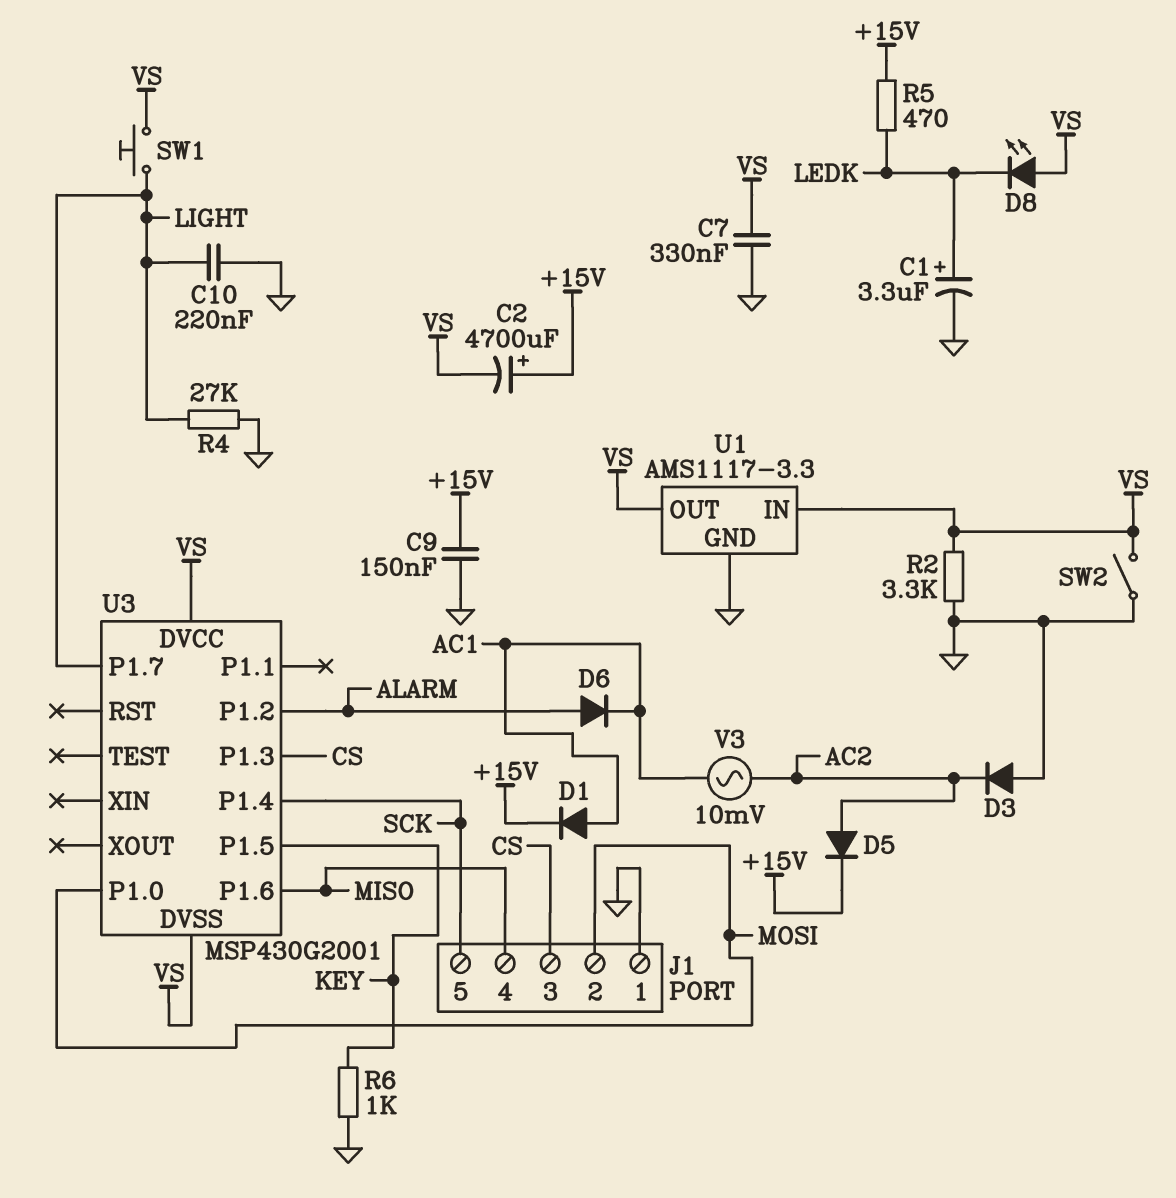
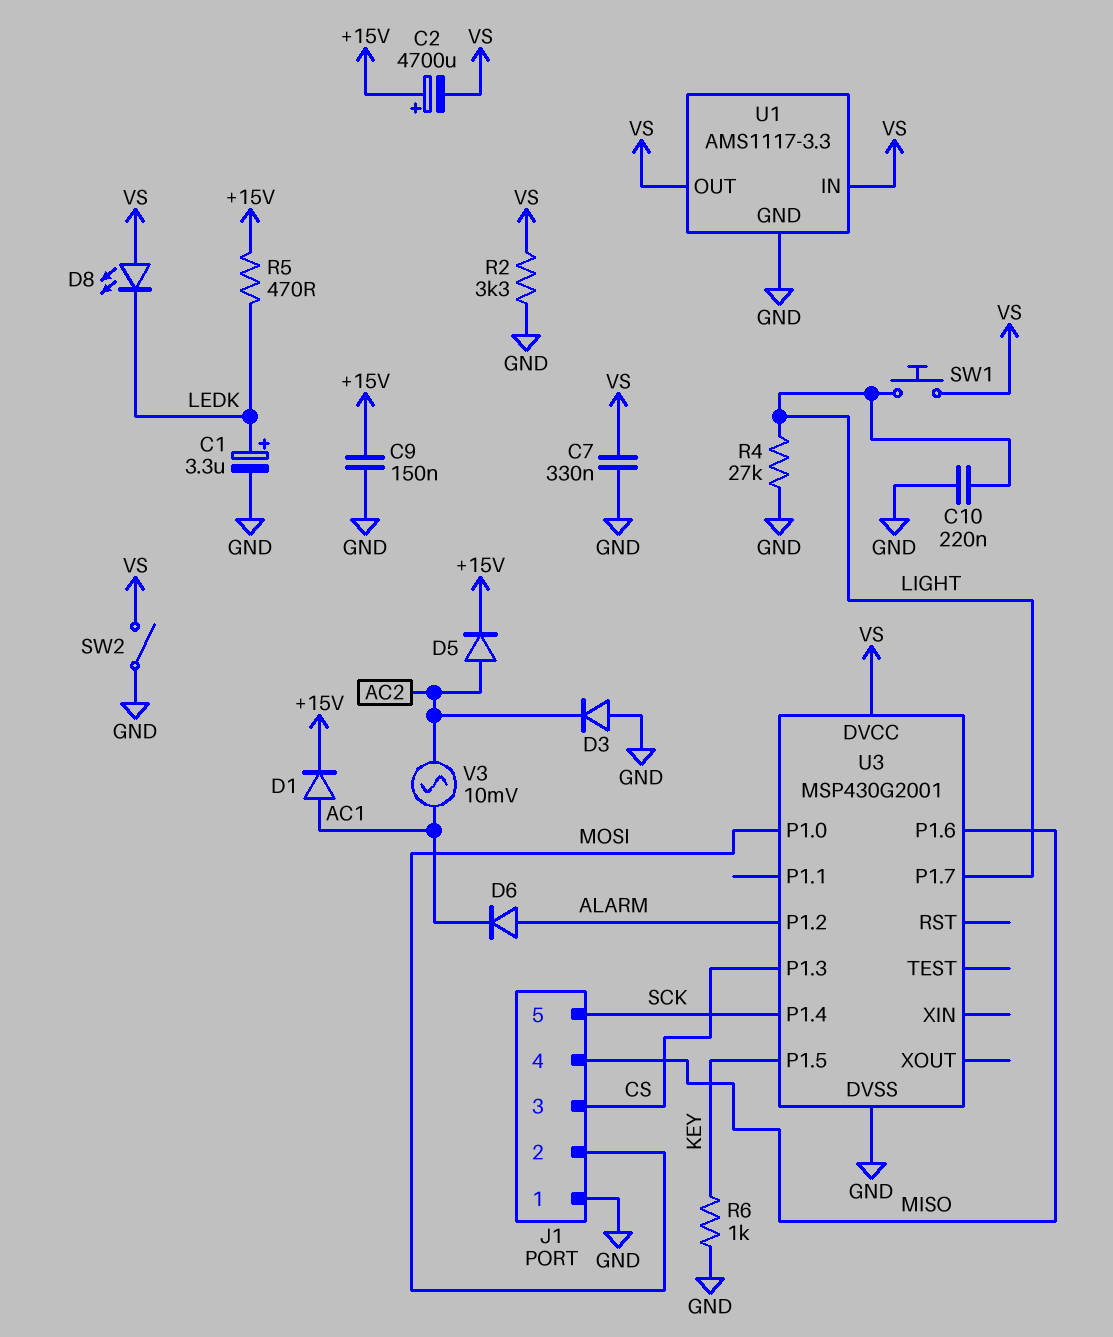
U3 pin DVSS: VS -> GND

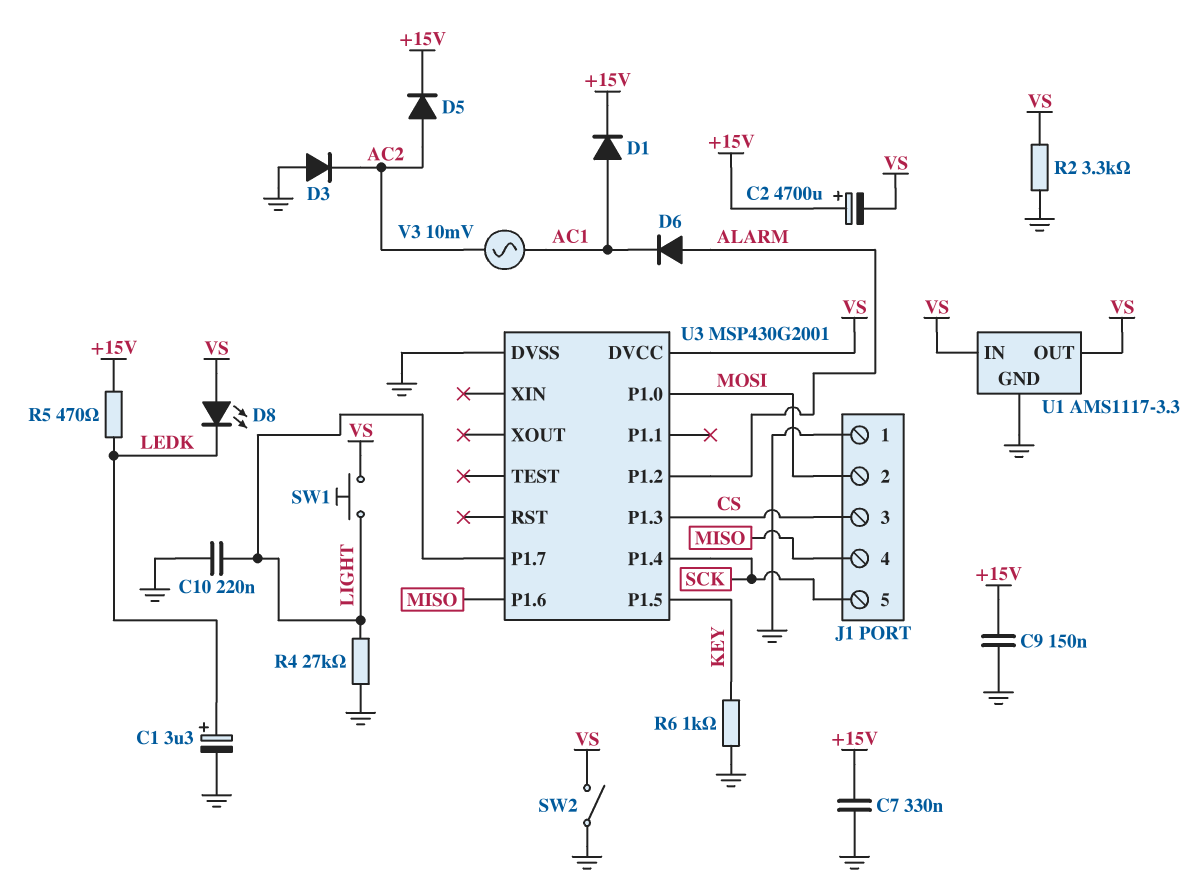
C7: 330nF (GND, VS) -> 330nF (+15V, GND)

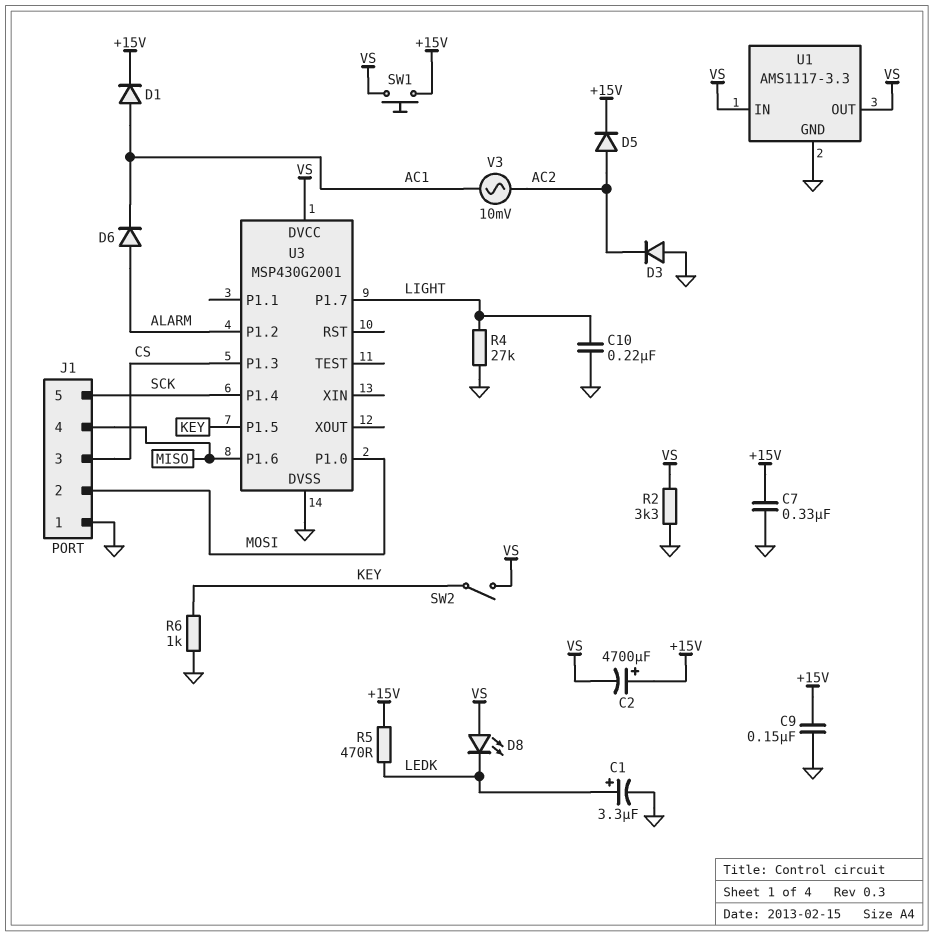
SW1: button (LIGHT, VS) -> button (+15V, VS)
SW2: switch (GND, VS) -> switch (KEY, VS)

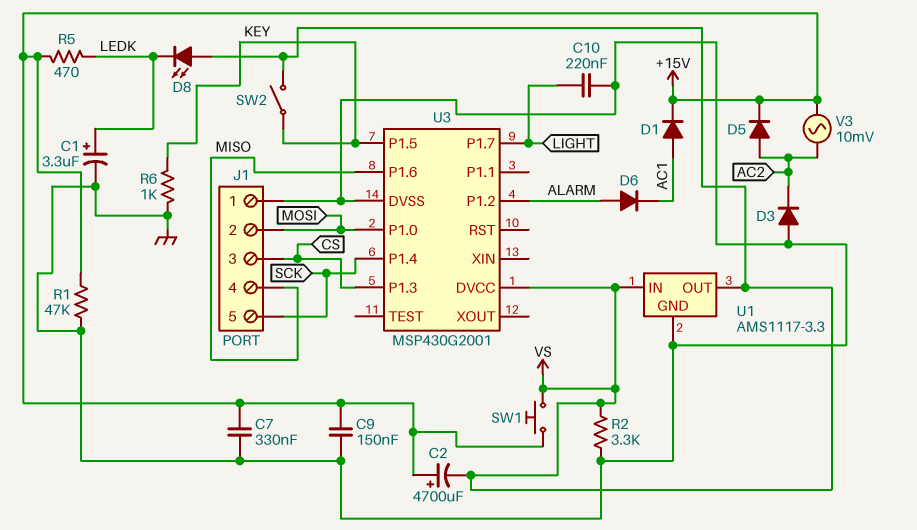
R1: none -> 47k (+15V, GND)
R4: 27k (GND, LIGHT) -> none
V3: AC 10mV (AC1, AC2) -> AC 10mV (+15V, AC2)

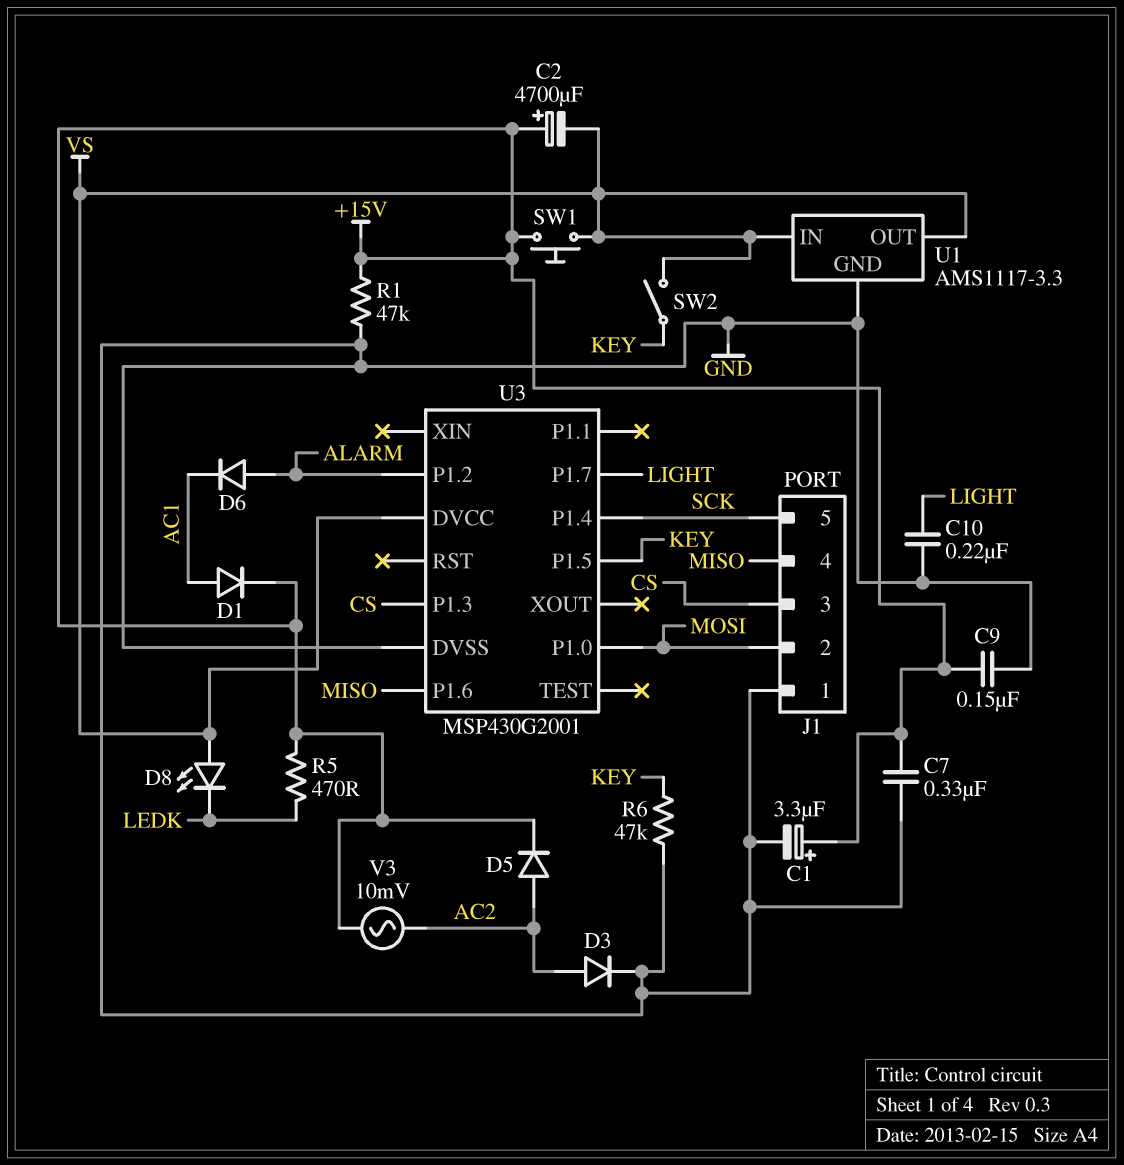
C1: 3.3uF (plus LEDK, minus GND) -> 3.3uF (plus +15V, minus GND)
D3: diode (A GND, K AC2) -> diode (A AC2, K GND)
R2: 3.3k (GND, VS) -> none
R6: 1k (GND, KEY) -> 47k (GND, KEY)

